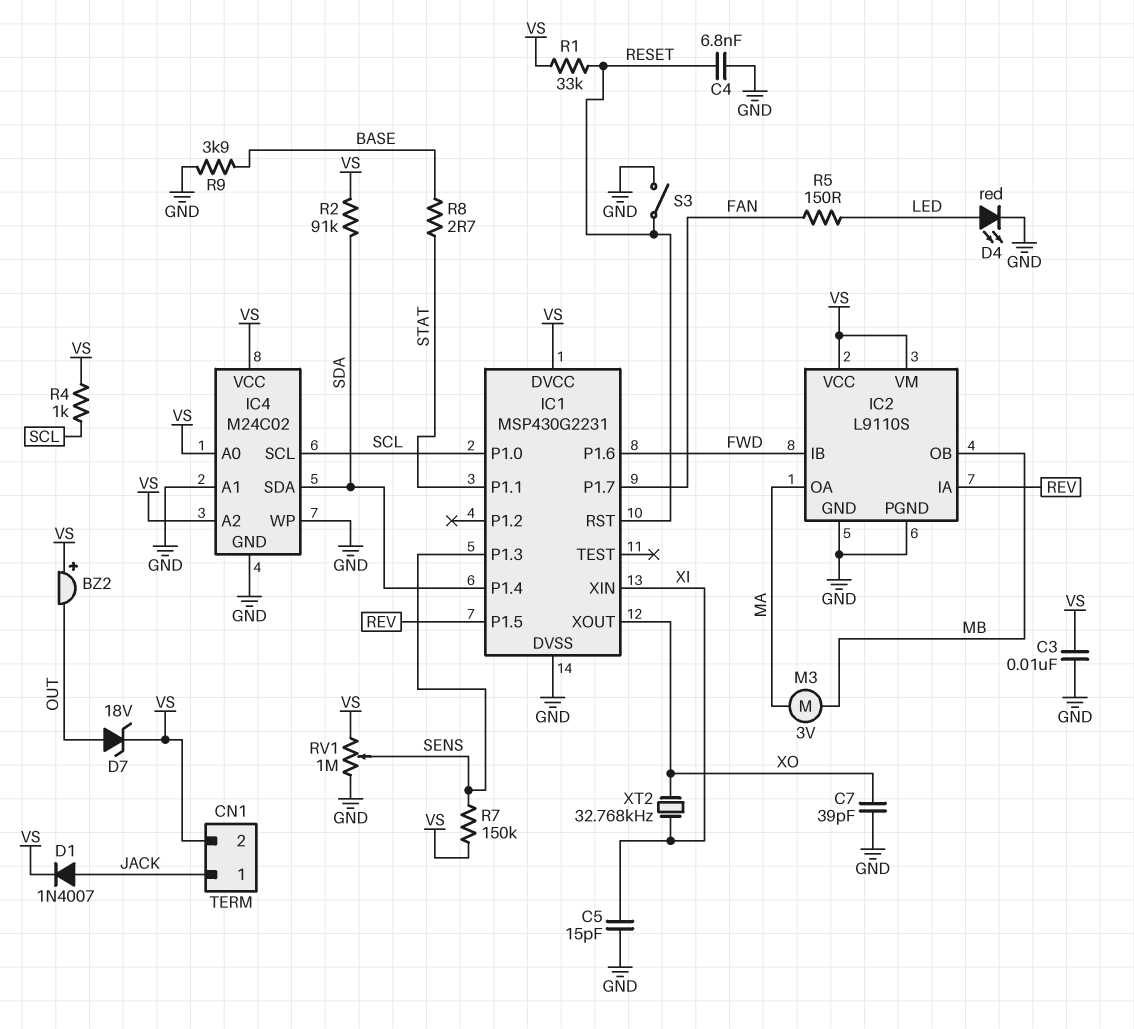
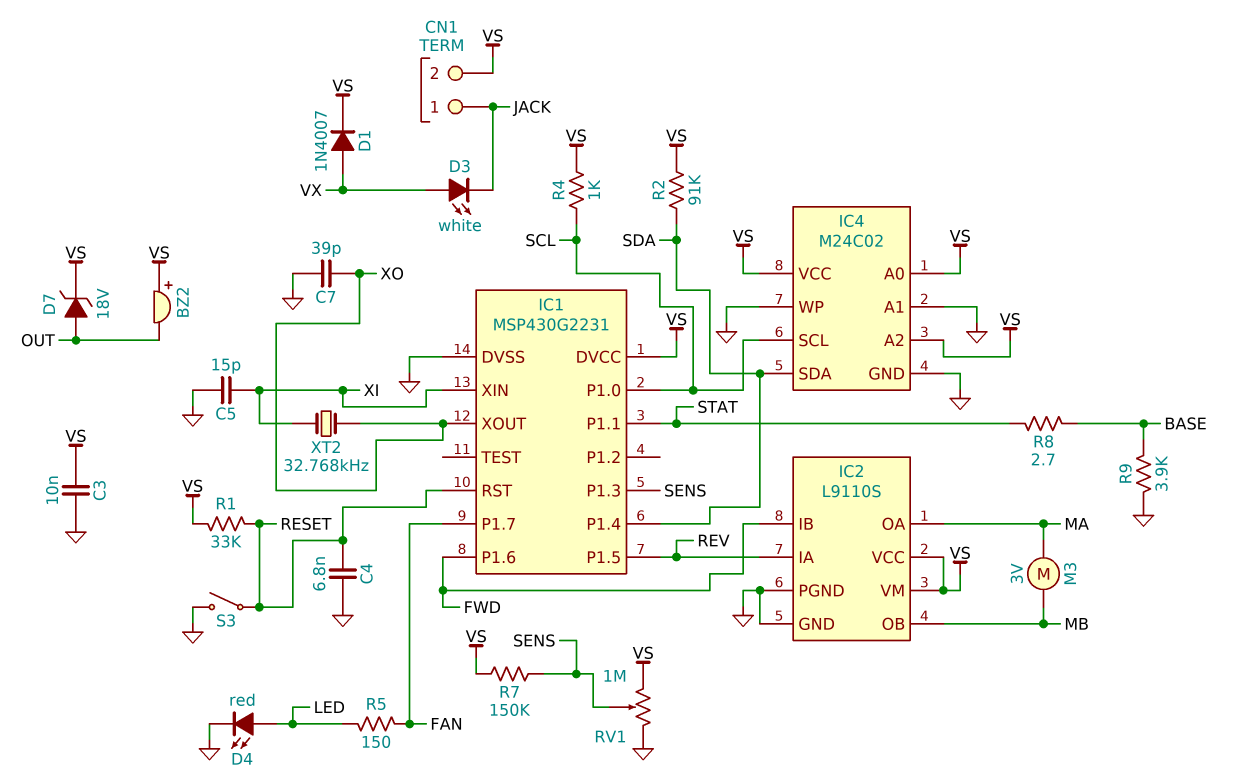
D1: diode 1N4007 (A JACK, K VS) -> diode 1N4007 (A VX, K VS)
D3: none -> LED white (A VX, K JACK)

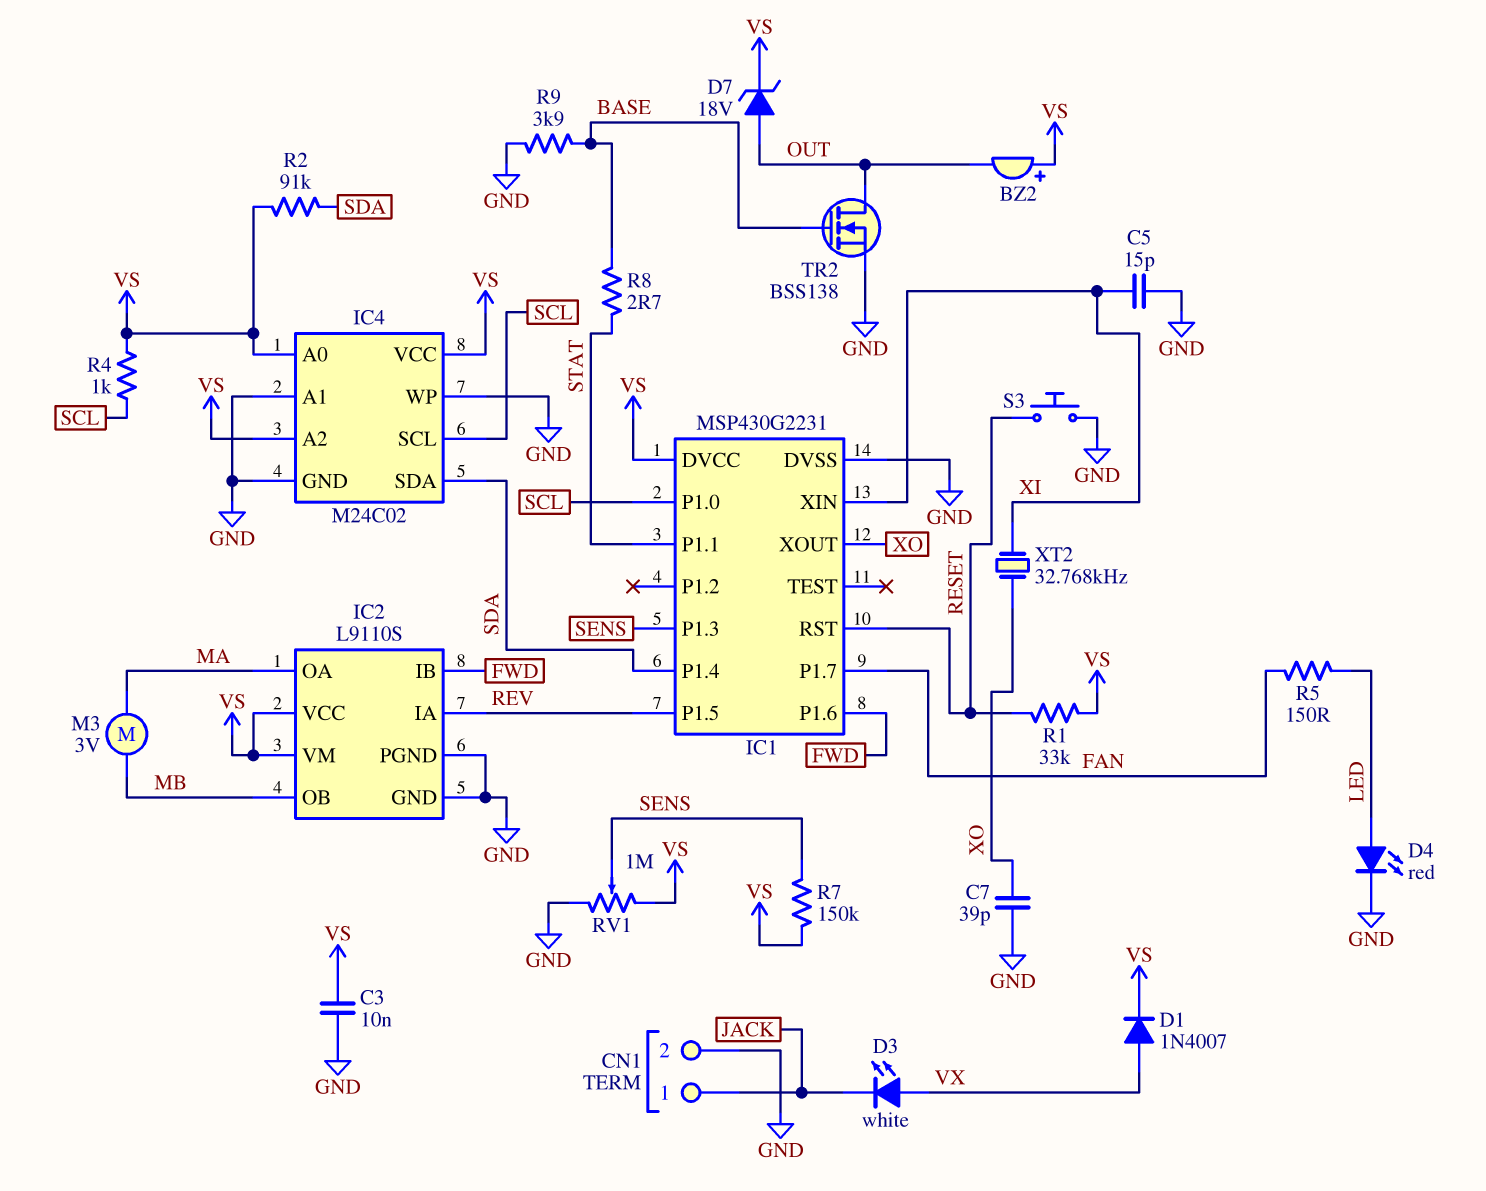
C4: 6.8nF (GND, RESET) -> none
CN1 pin 2: VS -> GND
S3: switch (GND, RESET) -> button (GND, RESET)
TR2: none -> NMOS BSS138 (G BASE, D OUT, S GND)

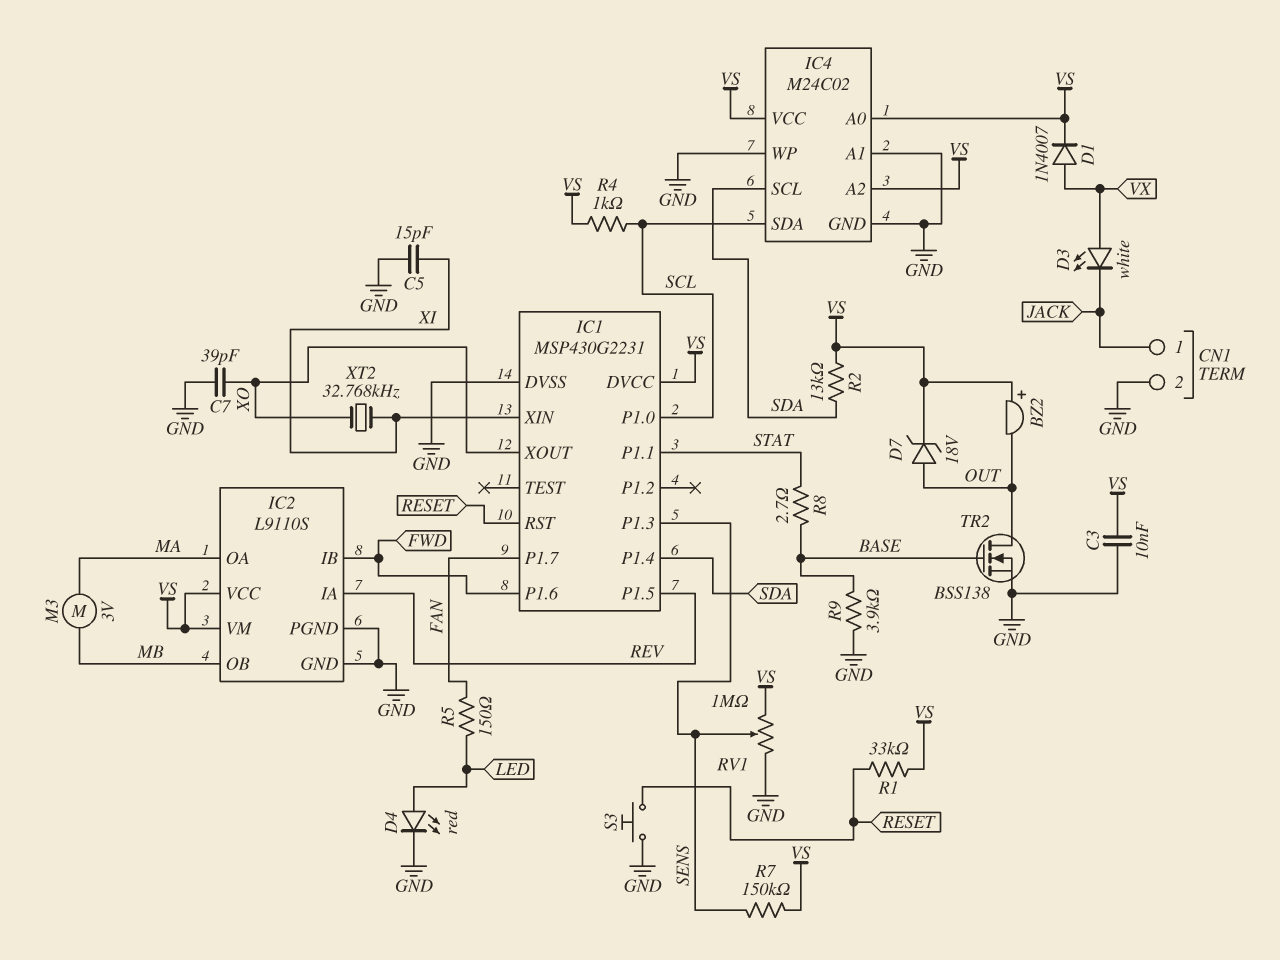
IC4 pin SCL: SCL -> SDA
IC4 pin SDA: SDA -> SCL
R2: 91k (SDA, VS) -> 13k (SDA, VS)

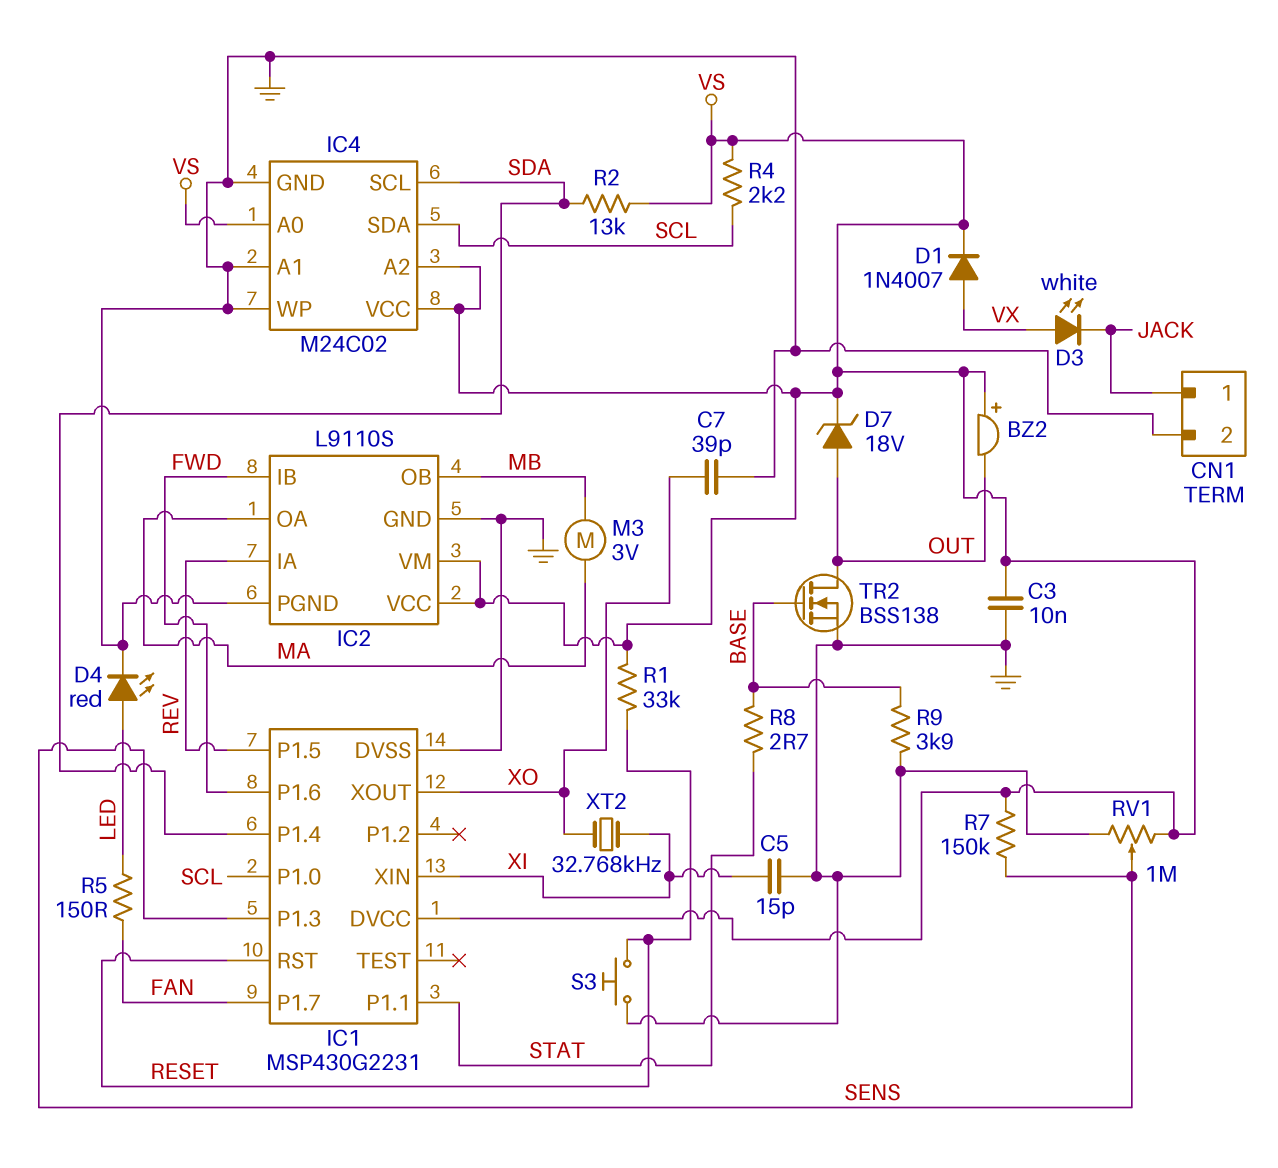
R4: 1k (SCL, VS) -> 2.2k (SCL, VS)

